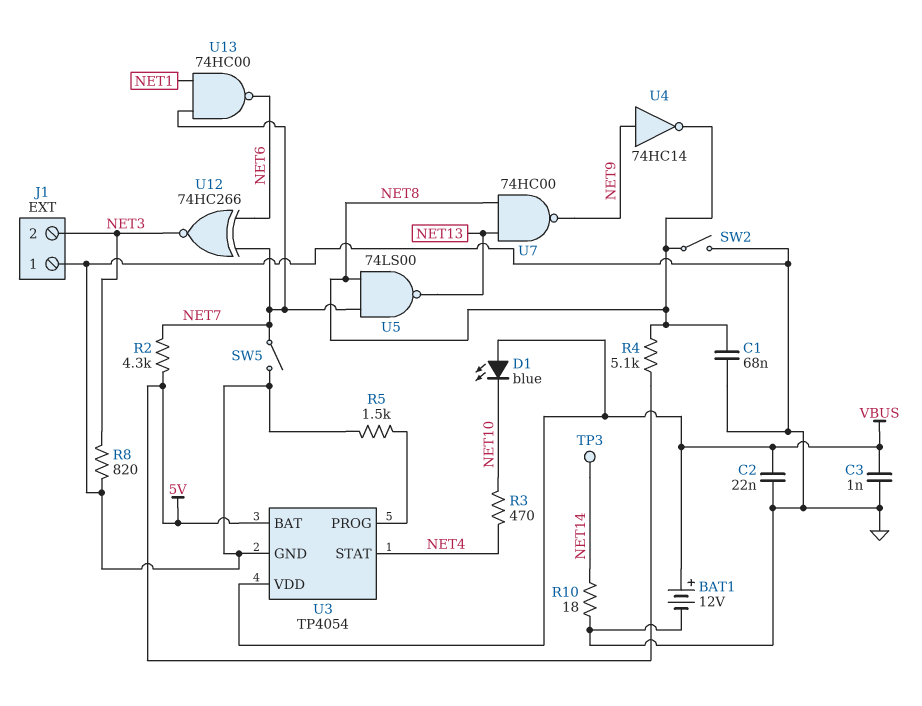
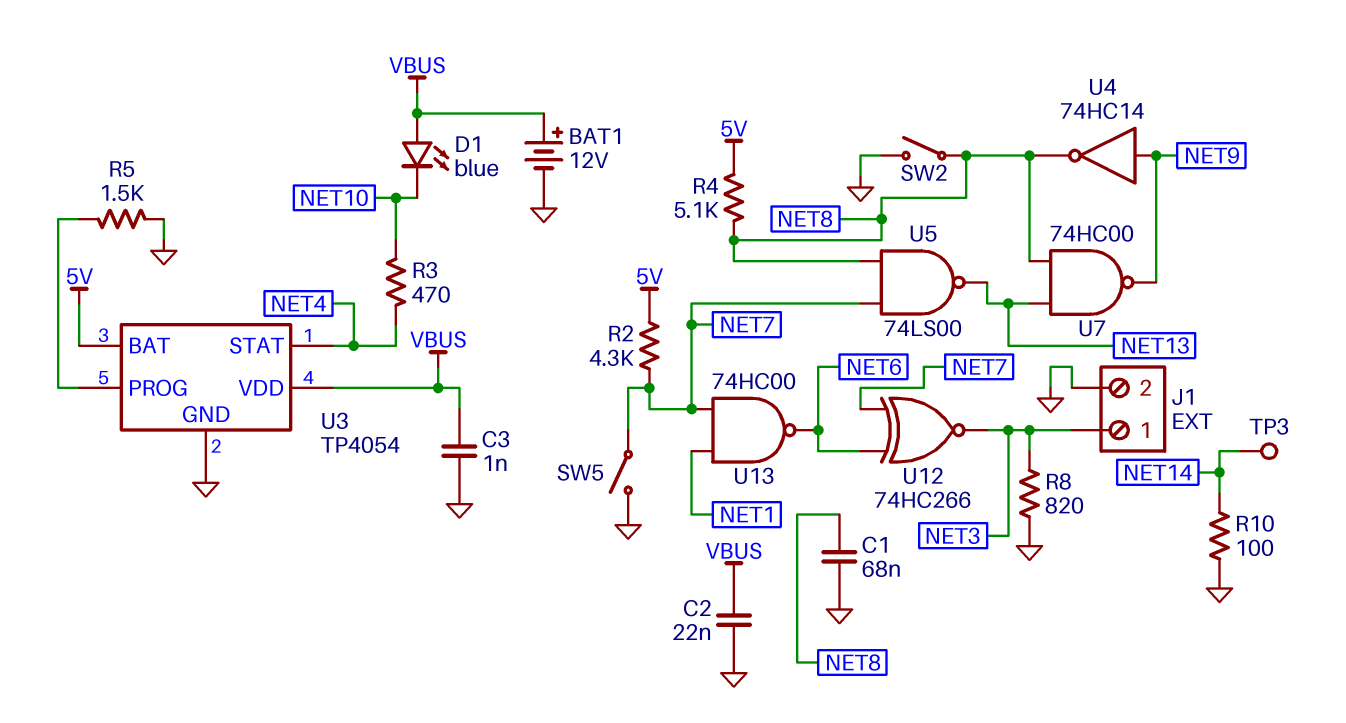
J1 pin 1: GND -> NET3
J1 pin 2: NET3 -> GND
R10: 18 (GND, NET14) -> 100 (GND, NET14)

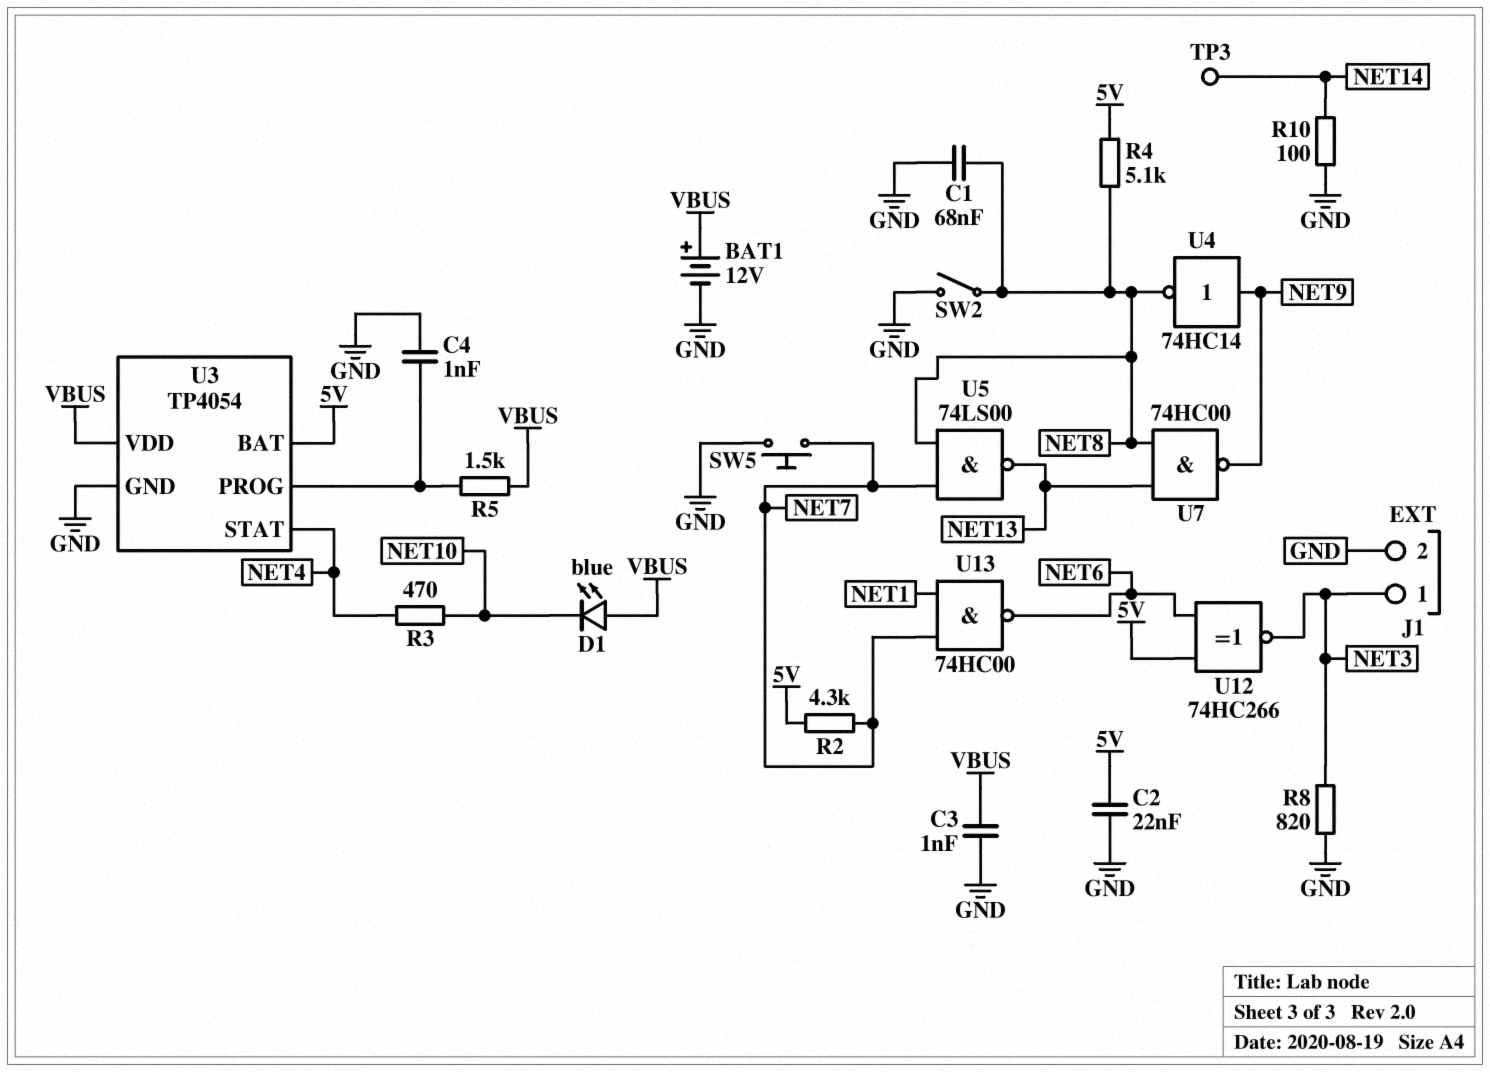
C2: 22nF (GND, VBUS) -> 22nF (5V, GND)
C4: none -> 1nF (GND, U3/PROG)
R5: 1.5k (GND, U3/PROG) -> 1.5k (U3/PROG, VBUS)
SW5: switch (GND, NET7) -> button (GND, NET7)
U12: XNOR 74HC266 (in NET6, in NET7, out NET3) -> XNOR 74HC266 (in 5V, in NET6, out NET3)

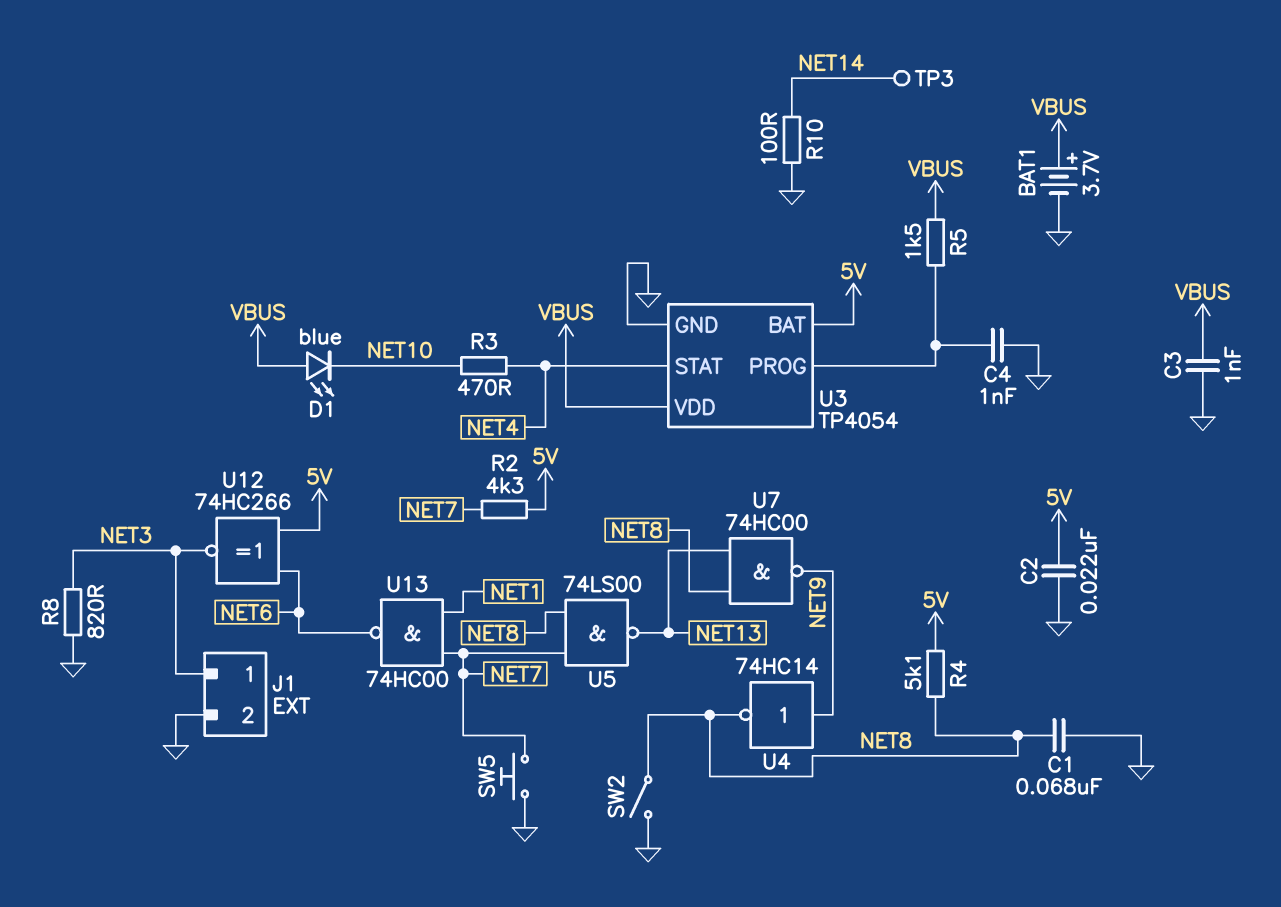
BAT1: 12V (plus VBUS, minus GND) -> 3.7V (plus VBUS, minus GND)

